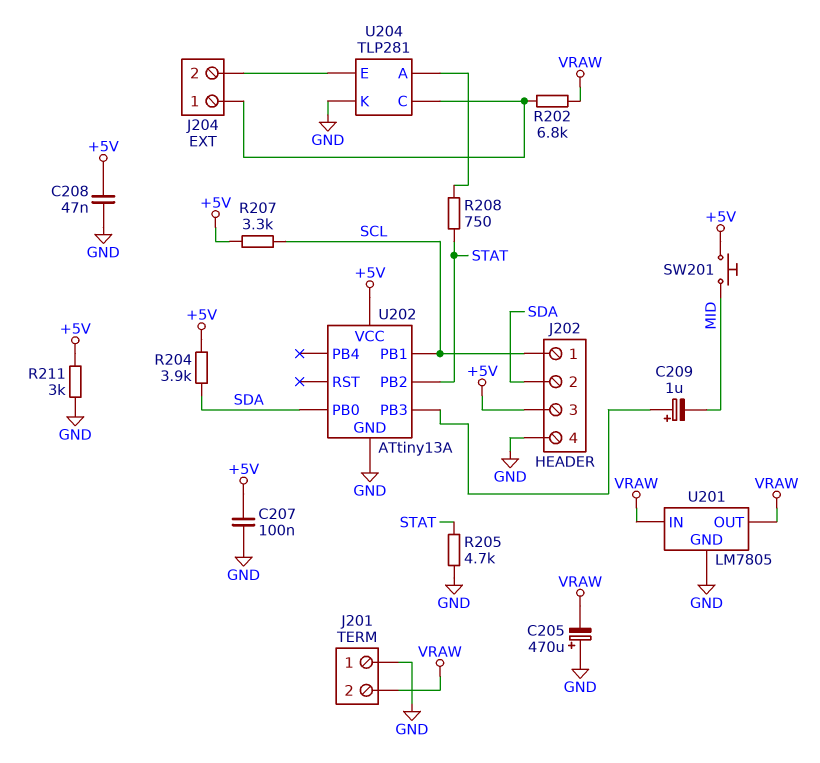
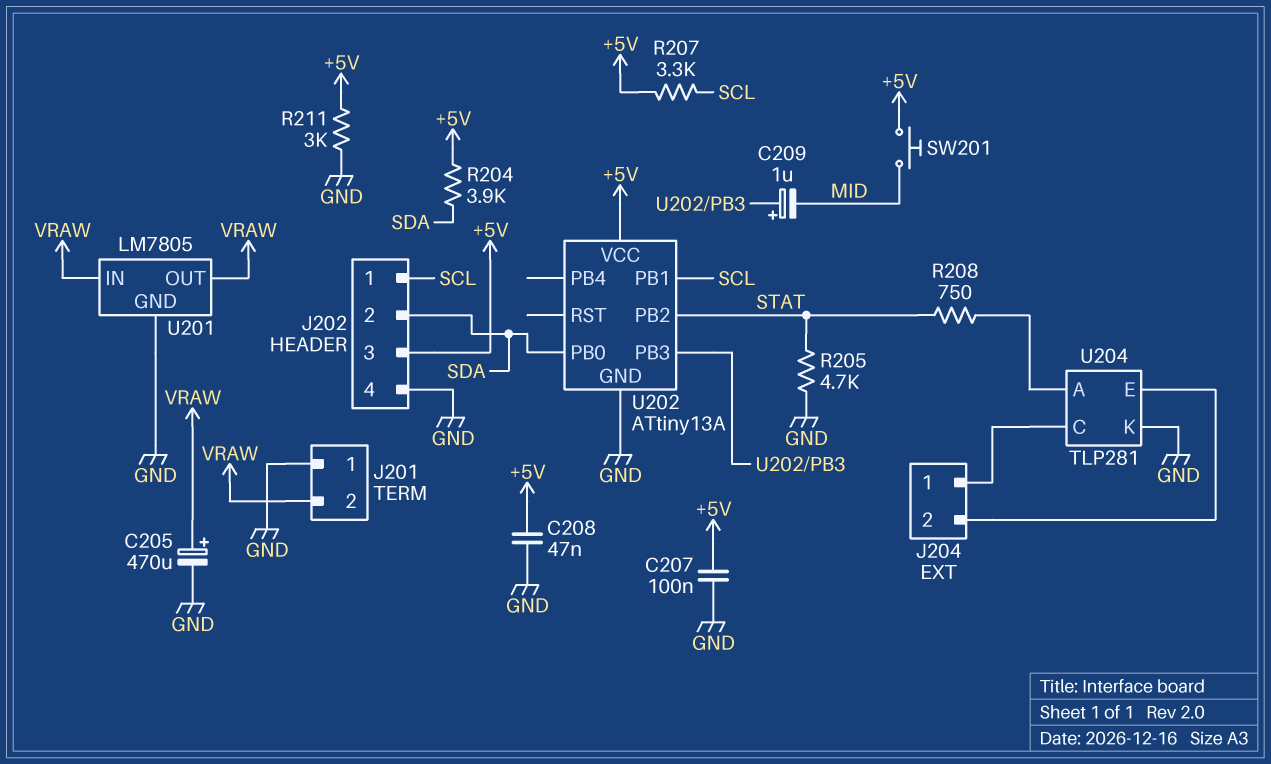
C205: 470uF (plus GND, minus VRAW) -> 470uF (plus VRAW, minus GND)
R202: 6.8k (J204/1, VRAW) -> none

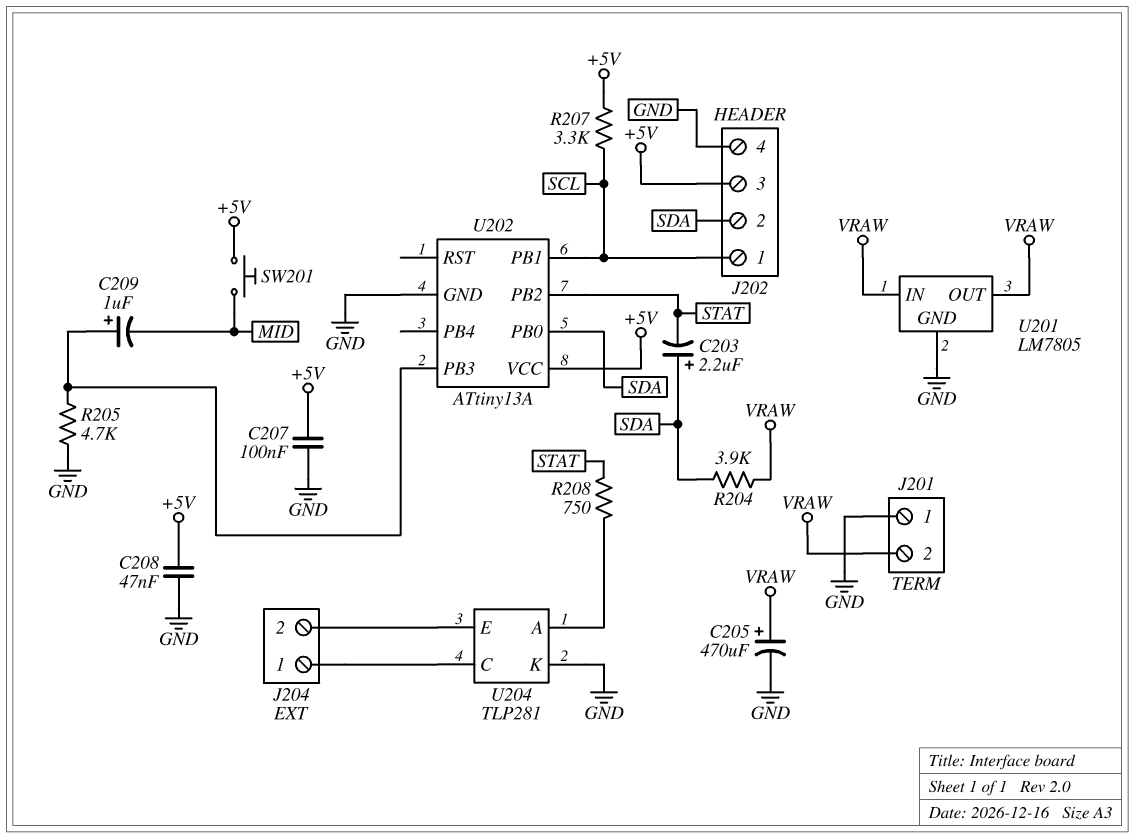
C203: none -> 2.2uF (plus SDA, minus STAT)
R204: 3.9k (+5V, SDA) -> 3.9k (SDA, VRAW)
R205: 4.7k (GND, STAT) -> 4.7k (GND, U202/PB3)
R211: 3k (+5V, GND) -> none

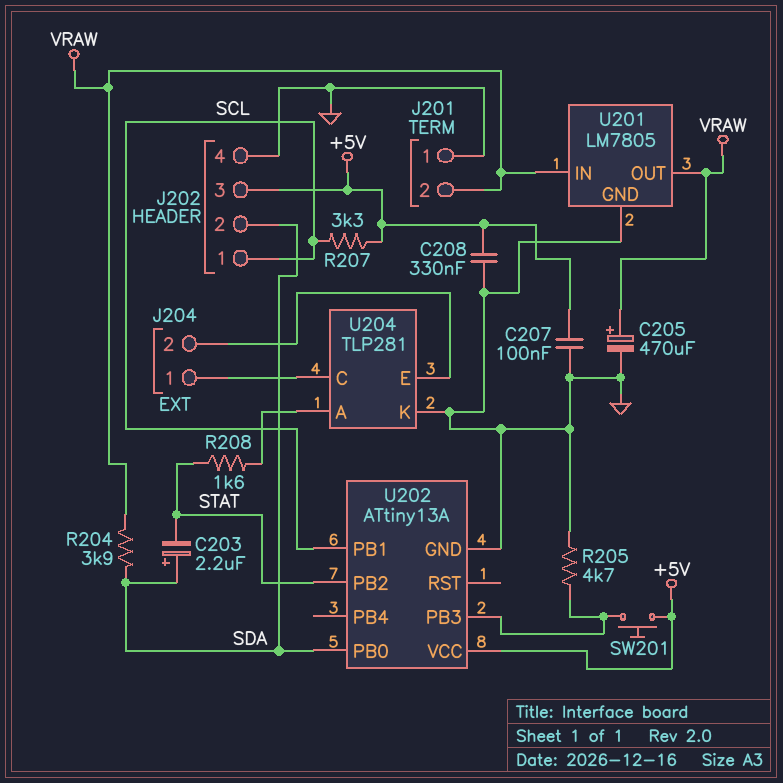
C208: 47nF (+5V, GND) -> 330nF (+5V, GND)
C209: 1uF (plus U202/PB3, minus MID) -> none
R208: 750 (STAT, U204/A) -> 1.6k (STAT, U204/A)
SW201: button (+5V, MID) -> button (+5V, U202/PB3)

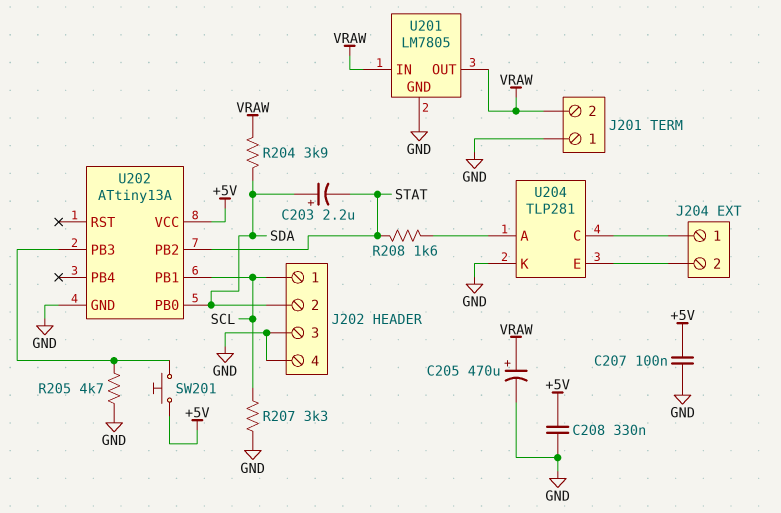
J202 pin 3: +5V -> GND
R207: 3.3k (+5V, SCL) -> 3.3k (GND, SCL)

